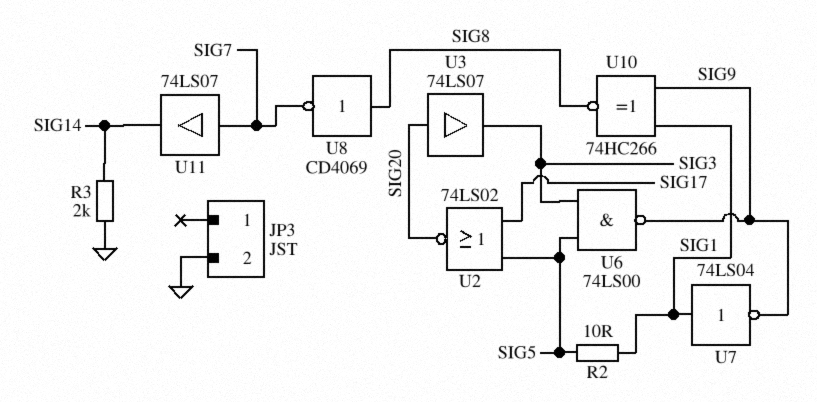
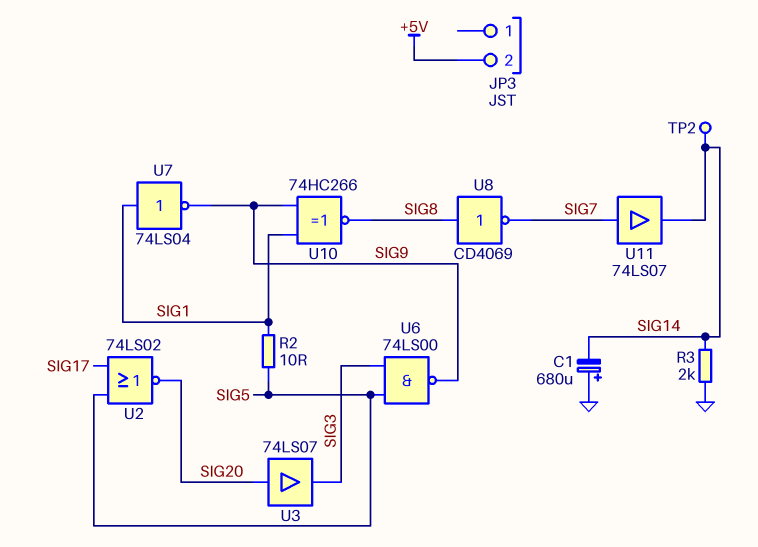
C1: none -> 680uF (plus GND, minus SIG14)
JP3 pin 2: GND -> +5V
TP2: none -> test point (SIG14)

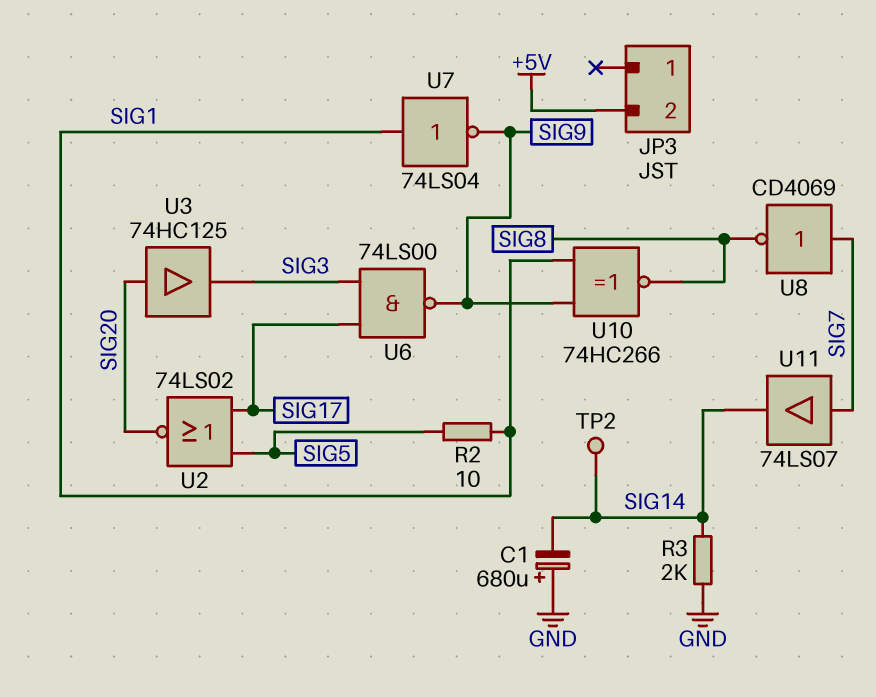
U3: buffer 74LS07 (in SIG20, out SIG3) -> buffer 74HC125 (in SIG20, out SIG3)
U6: NAND 74LS00 (in SIG3, in SIG5, out SIG9) -> NAND 74LS00 (in SIG3, in SIG17, out SIG9)
U8: NOT CD4069 (in SIG8, out SIG7) -> NOT CD4069 (in SIG7, out SIG8)

